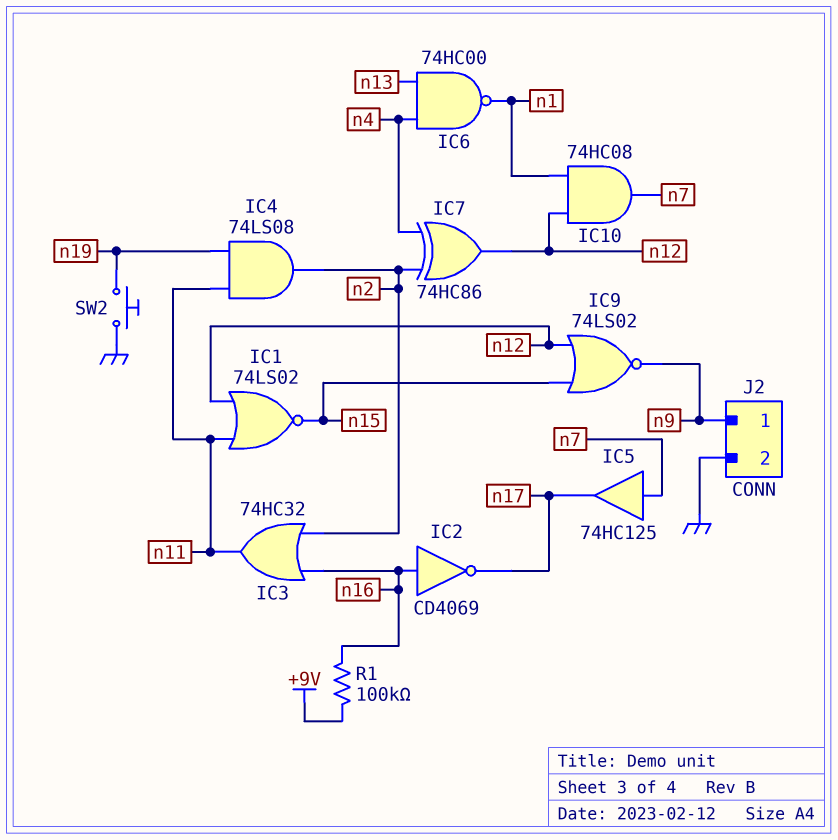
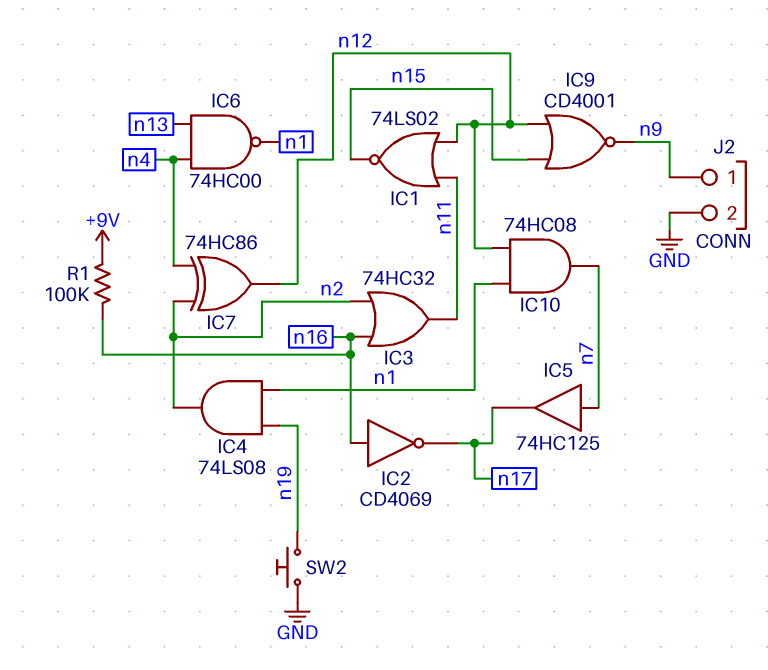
IC4: AND 74LS08 (in n11, in n19, out n2) -> AND 74LS08 (in n1, in n19, out n2)
IC9: NOR 74LS02 (in n12, in n15, out n9) -> NOR CD4001 (in n12, in n15, out n9)

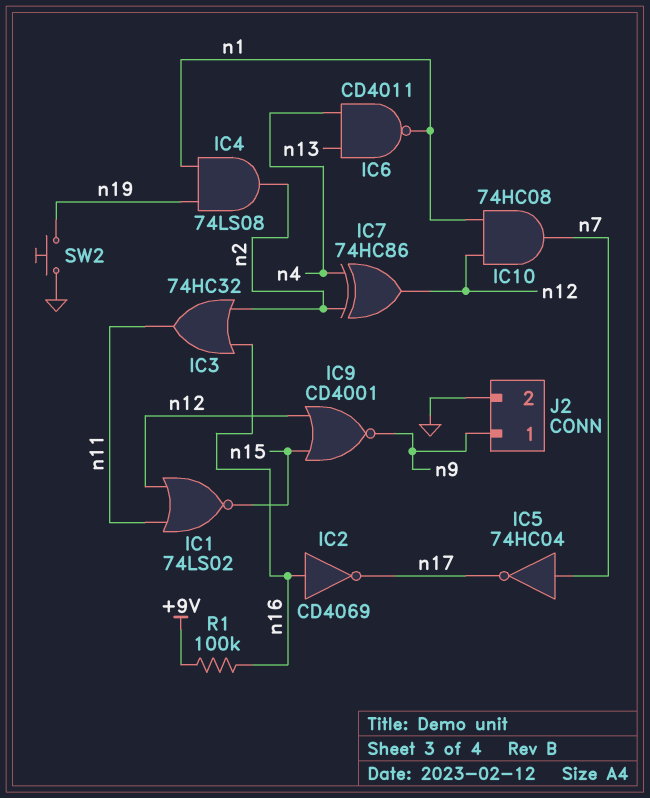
IC5: buffer 74HC125 (in n7, out n17) -> NOT 74HC04 (in n7, out n17)
IC6: NAND 74HC00 (in n4, in n13, out n1) -> NAND CD4011 (in n4, in n13, out n1)

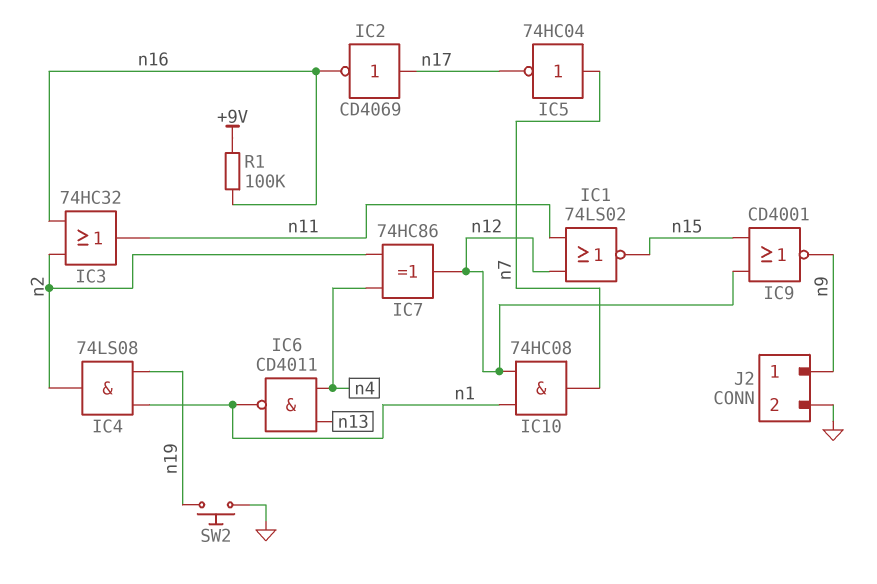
IC2: NOT CD4069 (in n16, out n17) -> NOT CD4069 (in n17, out n16)

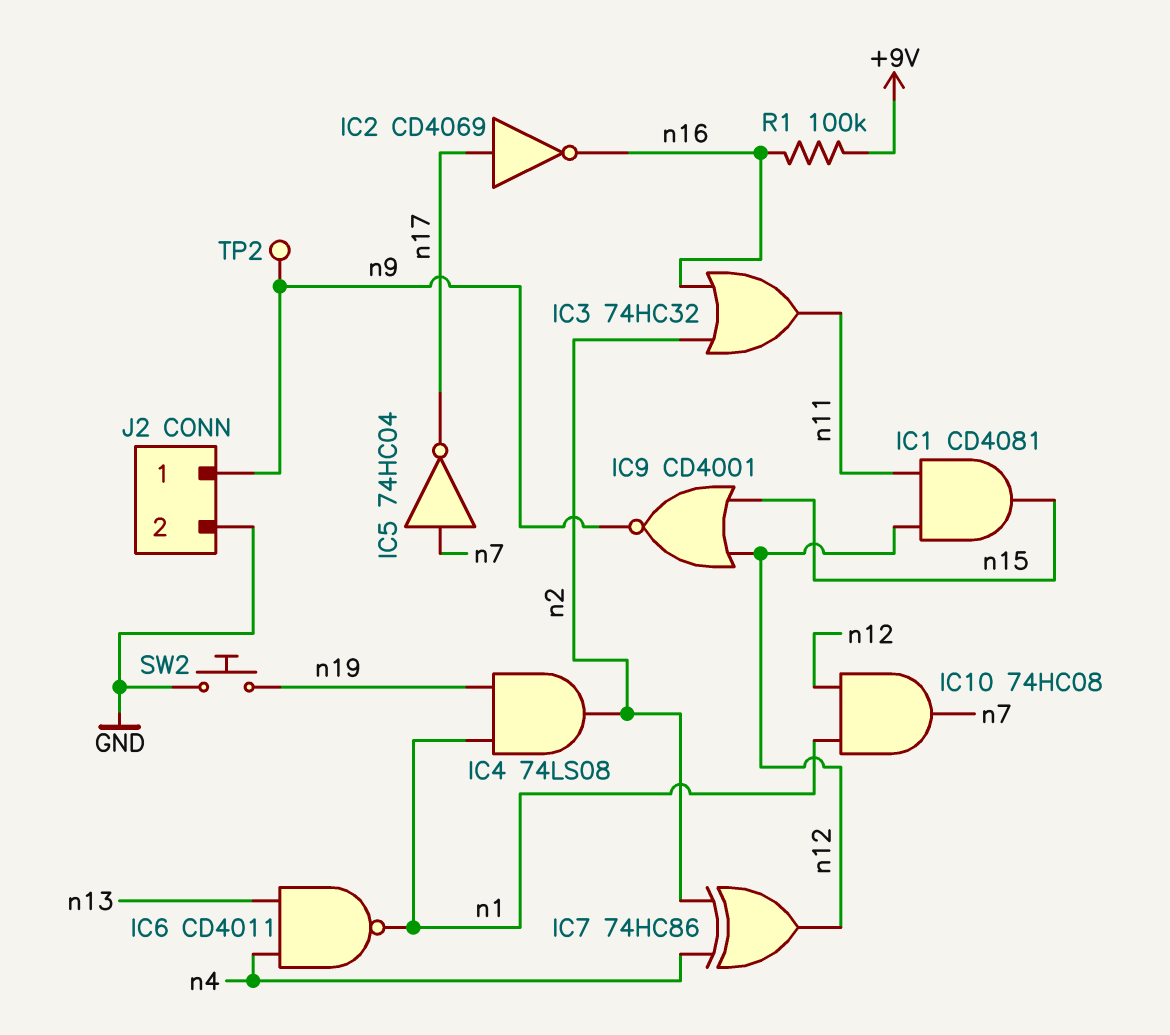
IC1: NOR 74LS02 (in n11, in n12, out n15) -> AND CD4081 (in n11, in n12, out n15)
TP2: none -> test point (n9)

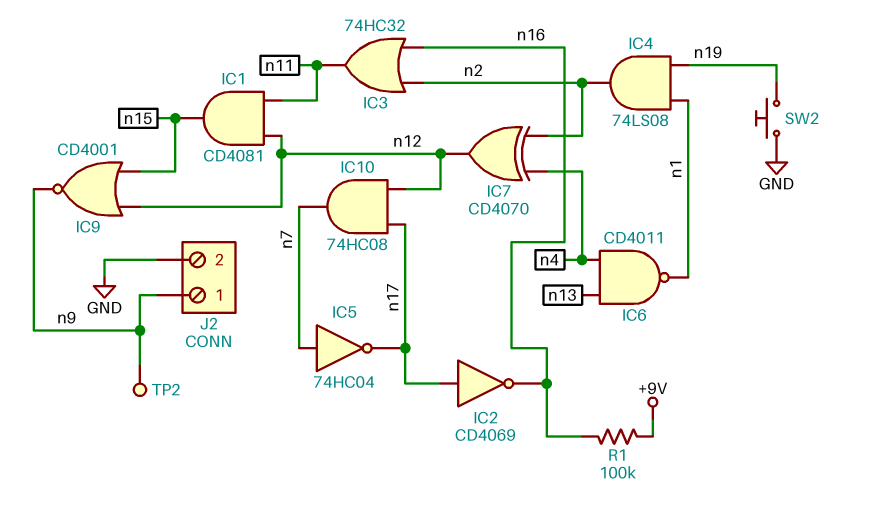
IC7: XOR 74HC86 (in n2, in n4, out n12) -> XOR CD4070 (in n2, in n4, out n12)
IC10: AND 74HC08 (in n1, in n12, out n7) -> AND 74HC08 (in n12, in n17, out n7)

